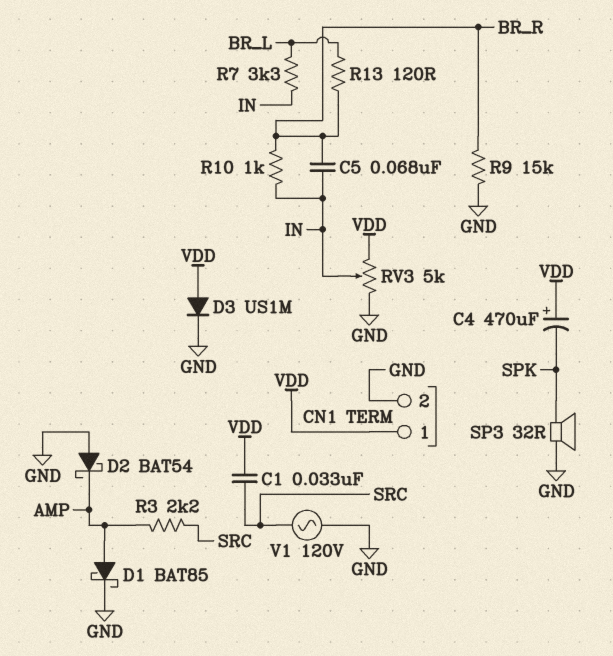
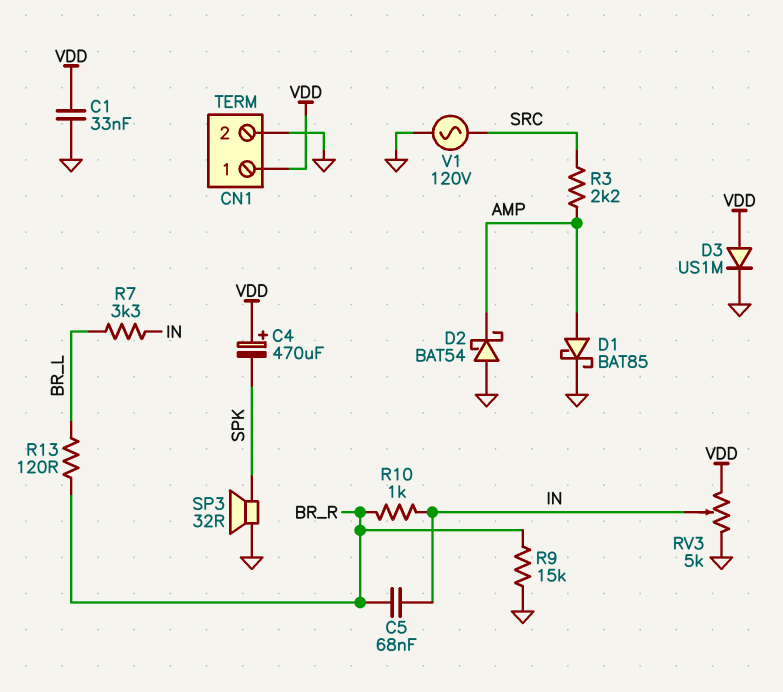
C1: 33nF (SRC, VDD) -> 33nF (GND, VDD)

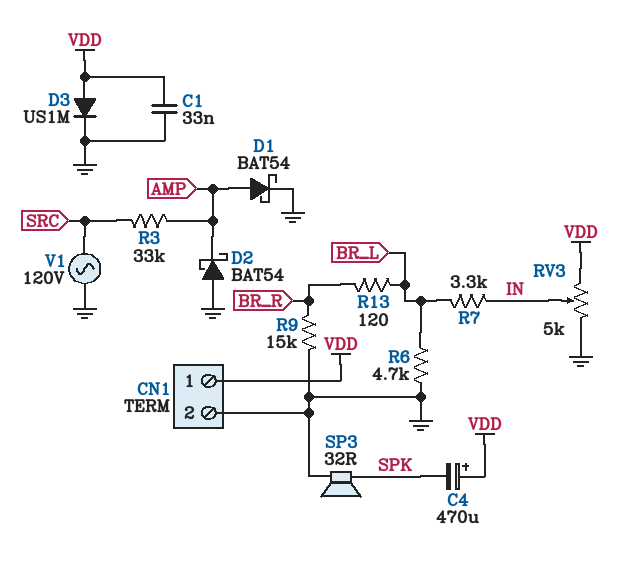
C5: 68nF (BR_R, IN) -> none
D1: schottky BAT85 (A AMP, K GND) -> schottky BAT54 (A AMP, K GND)
R3: 2.2k (AMP, SRC) -> 33k (AMP, SRC)
R6: none -> 4.7k (BR_L, GND)
R10: 1k (BR_R, IN) -> none

